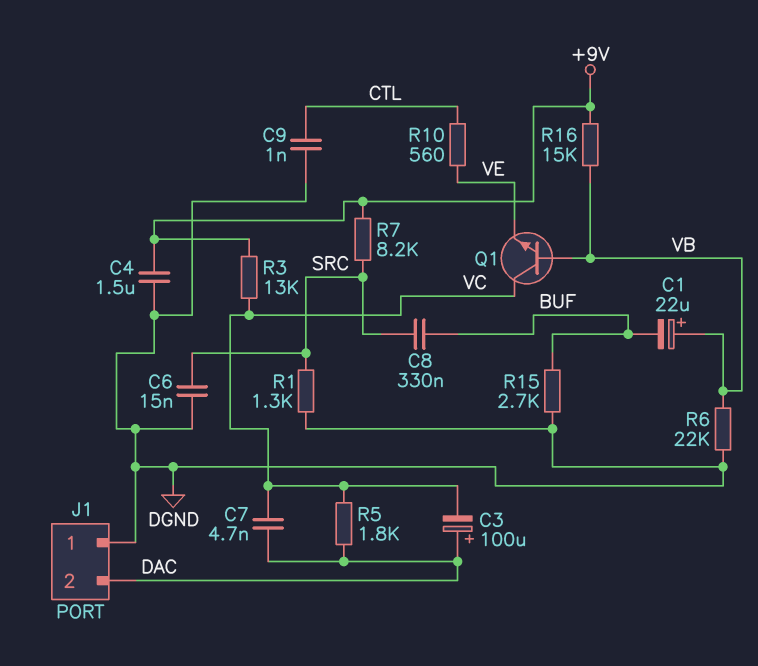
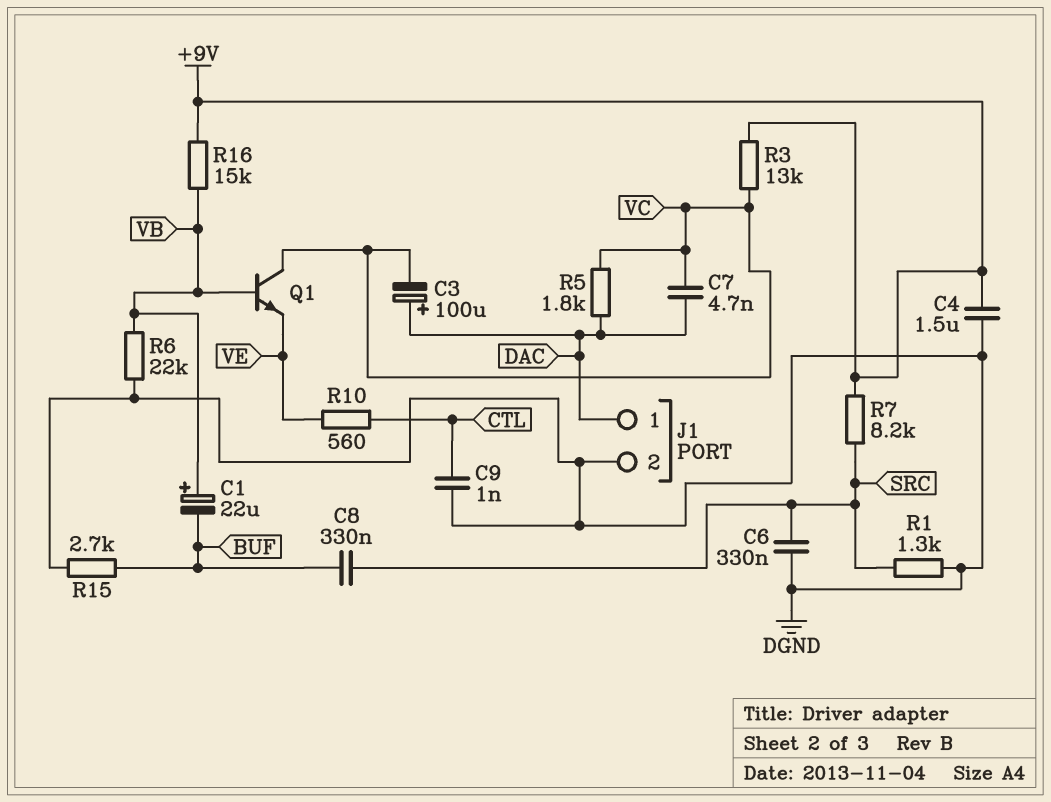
C6: 15nF (DGND, SRC) -> 330nF (DGND, SRC)
J1 pin 1: DGND -> DAC
J1 pin 2: DAC -> DGND

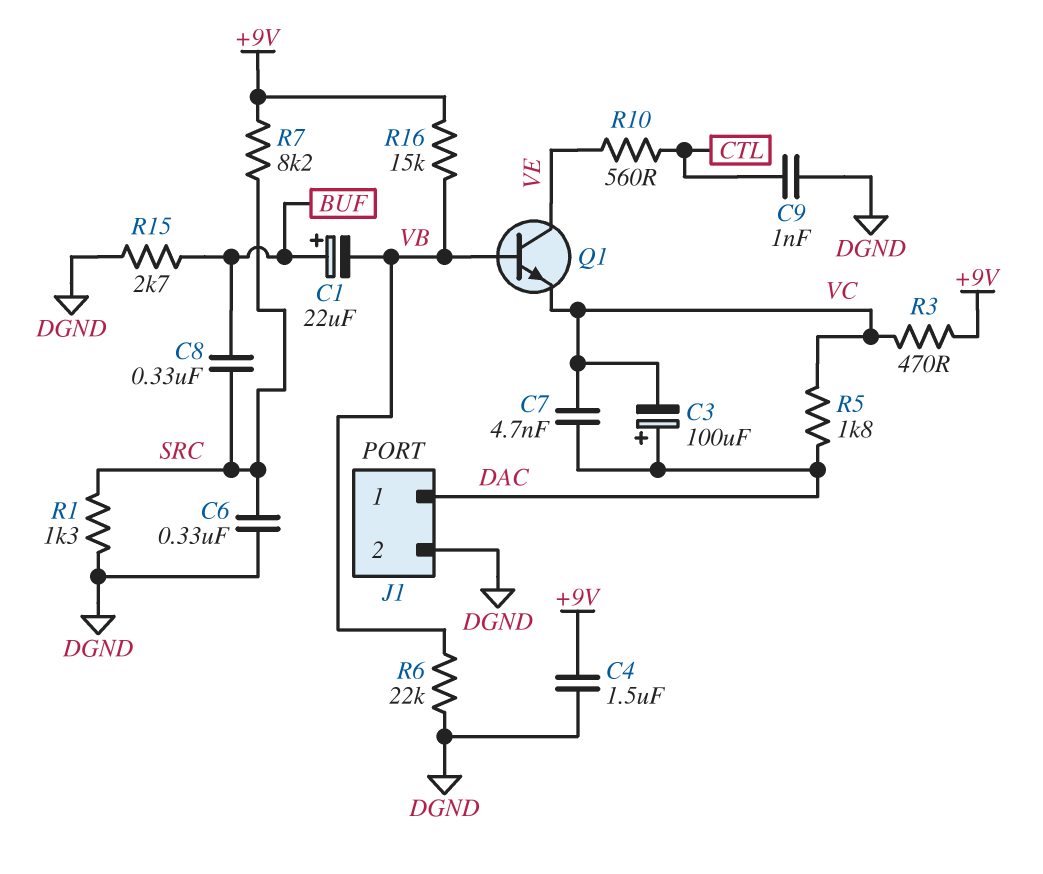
C1: 22uF (plus VB, minus BUF) -> 22uF (plus BUF, minus VB)
Q1: NPN (B VB, C VC, E VE) -> NPN (B VB, C VE, E VC)
R3: 13k (+9V, VC) -> 470 (+9V, VC)

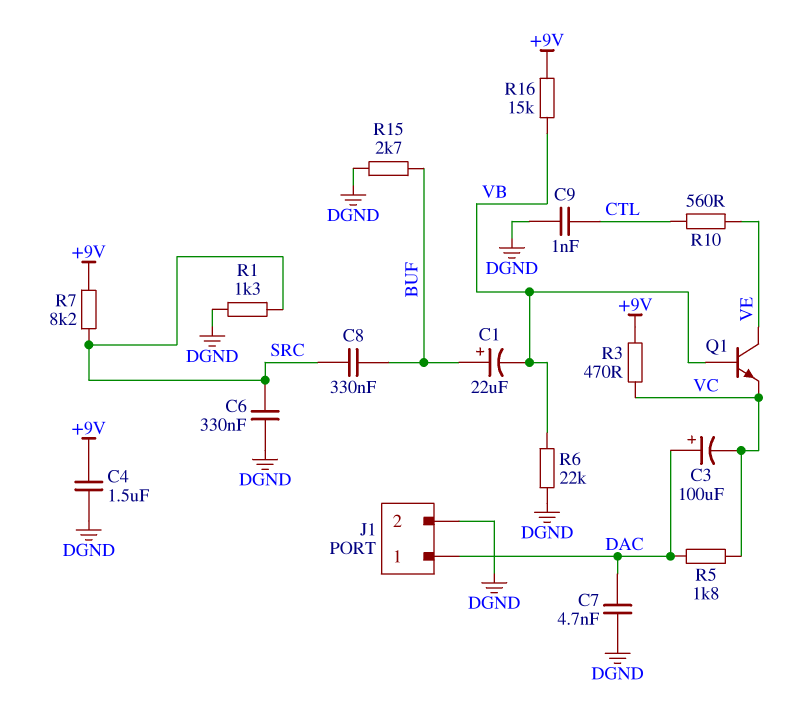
C7: 4.7nF (DAC, VC) -> 4.7nF (DAC, DGND)

